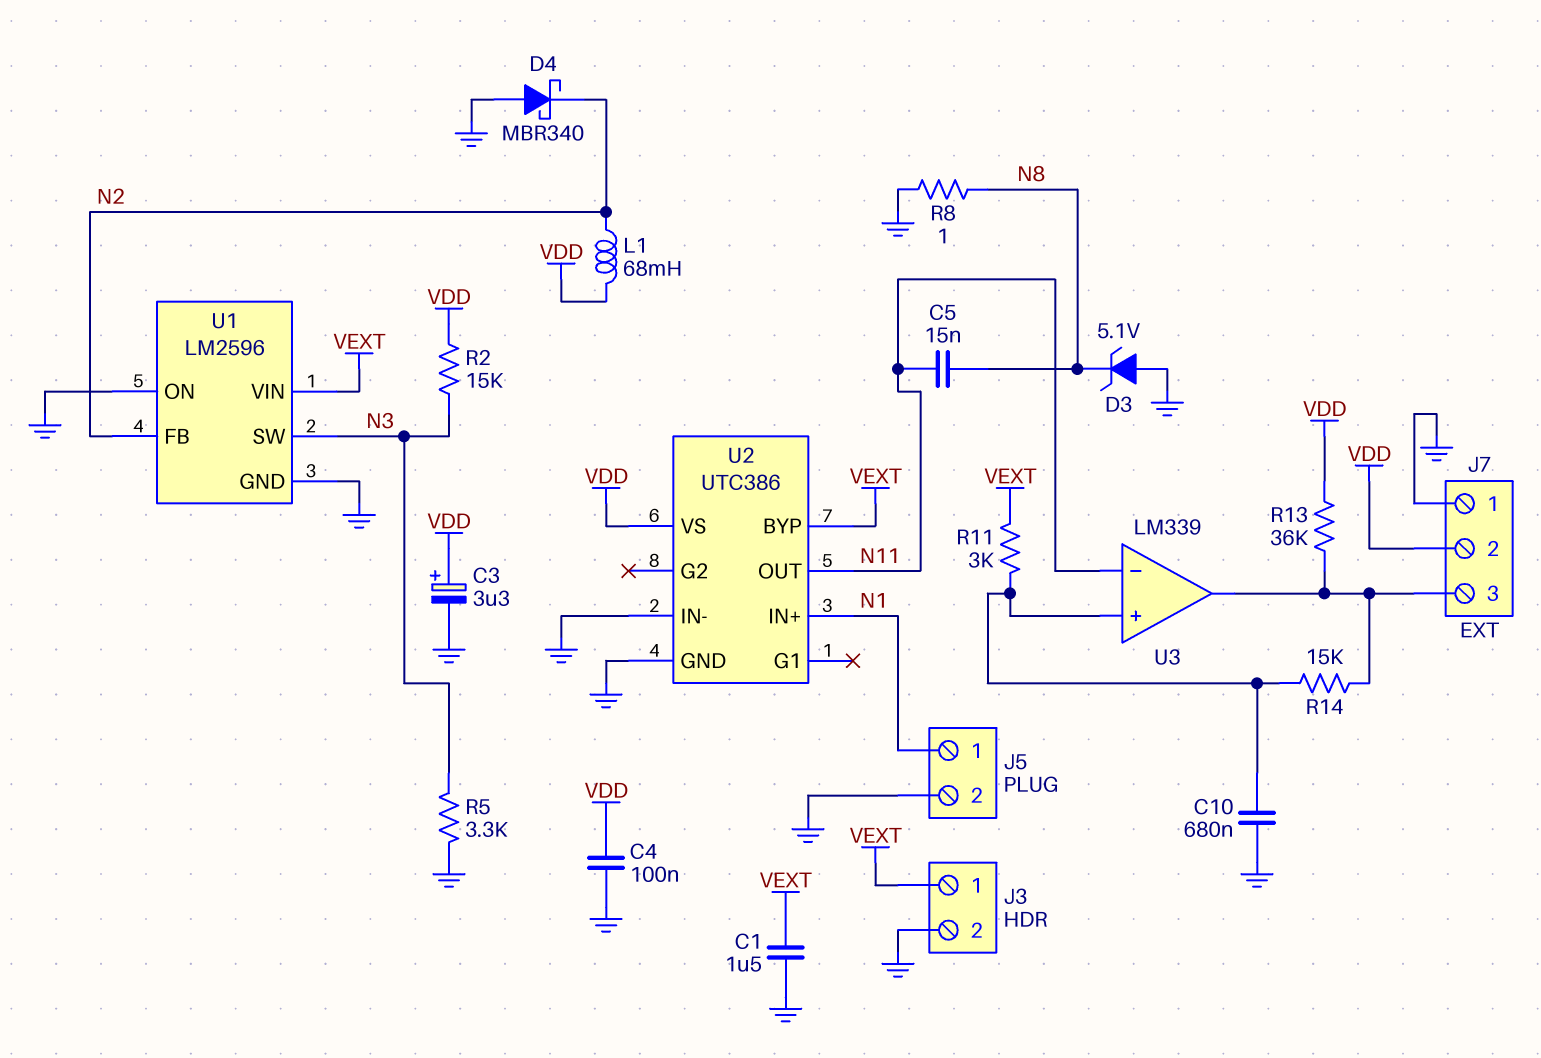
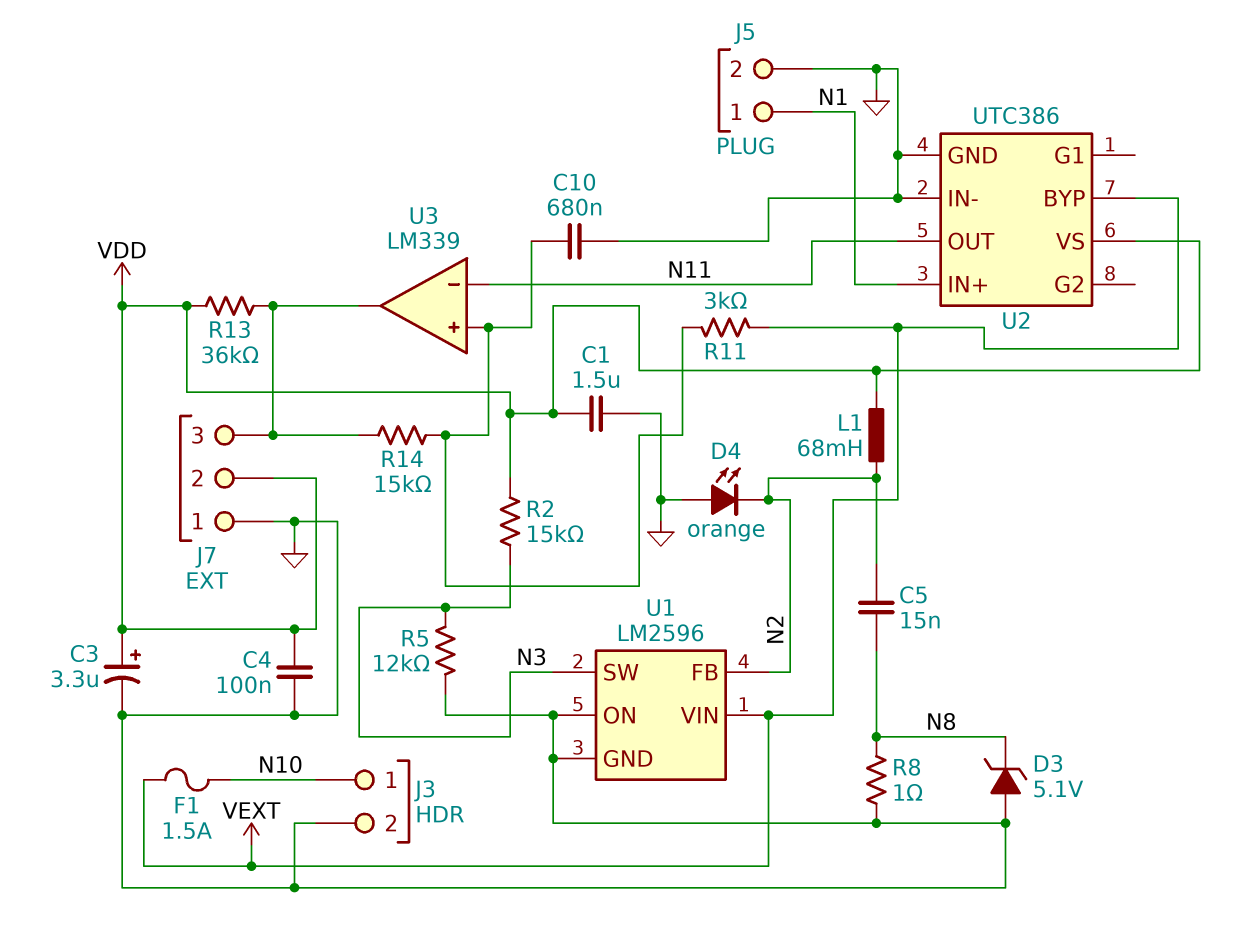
C1: 1.5uF (GND, VEXT) -> 1.5uF (GND, VDD)
C5: 15nF (N8, N11) -> 15nF (N2, N8)
D4: schottky MBR340 (A GND, K N2) -> LED orange (A GND, K N2)
F1: none -> 1.5A (N10, VEXT)
J3 pin 1: VEXT -> N10
R5: 3.3k (GND, N3) -> 12k (GND, N3)

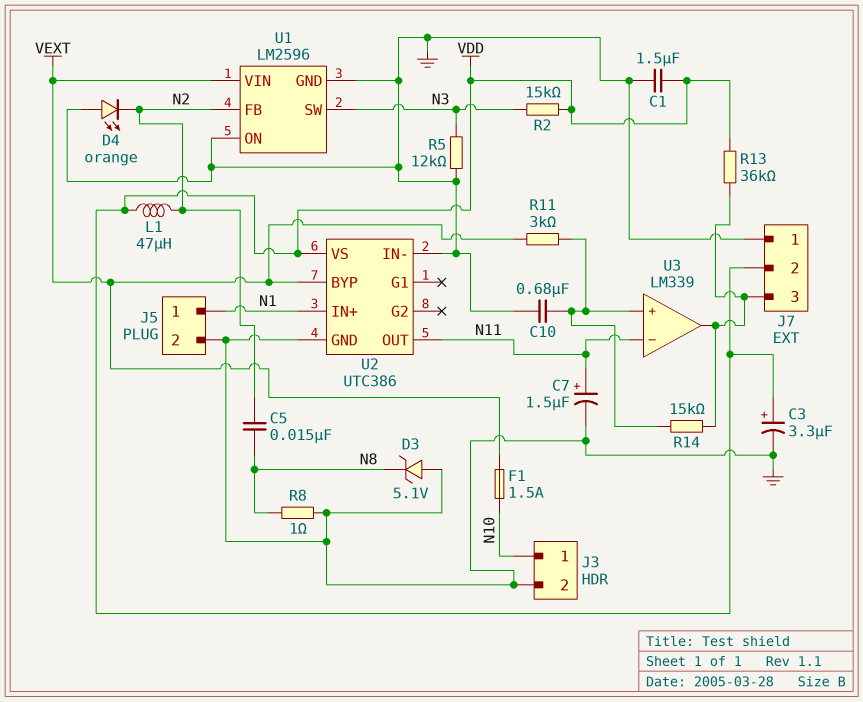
C4: 100nF (GND, VDD) -> none
C7: none -> 1.5uF (plus N11, minus GND)
L1: 68mH (N2, VDD) -> 47uH (N2, VDD)

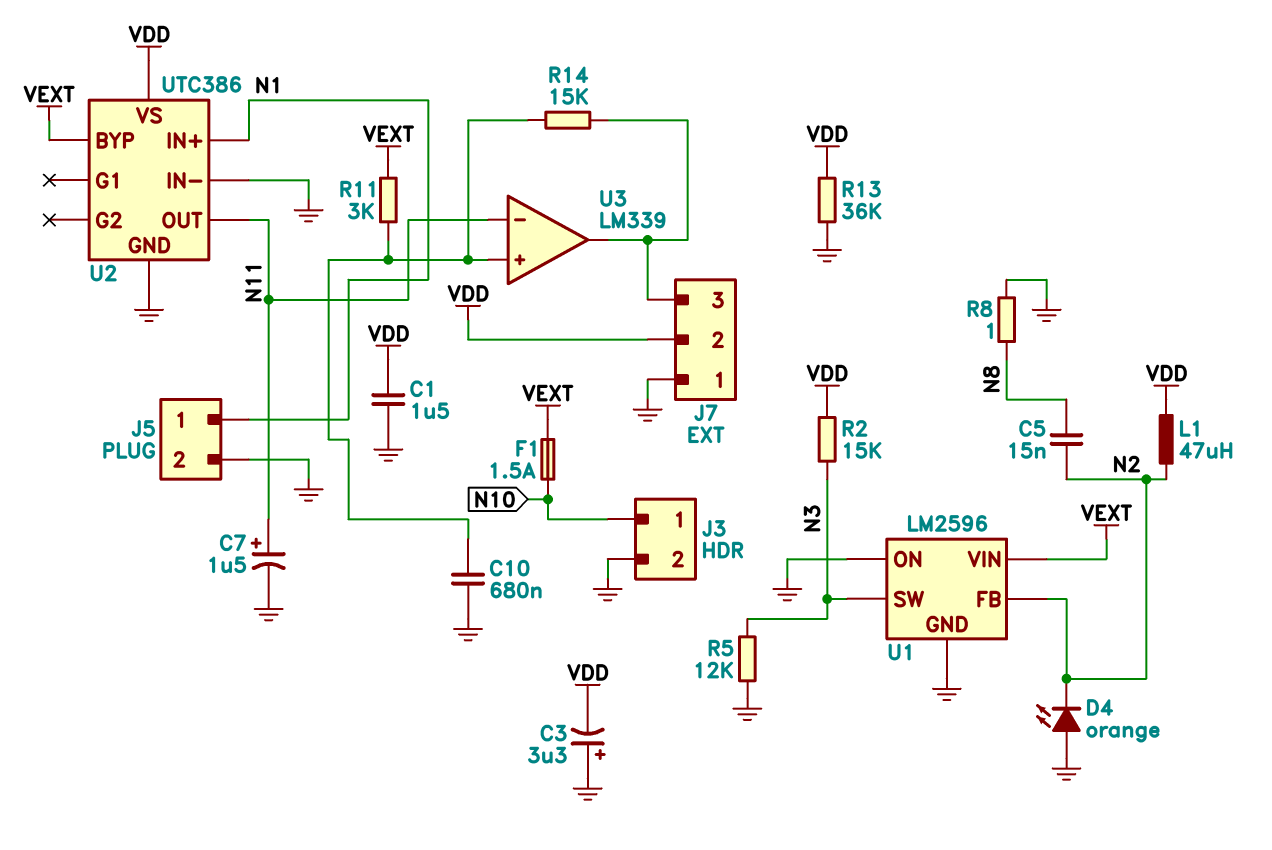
C3: 3.3uF (plus VDD, minus GND) -> 3.3uF (plus GND, minus VDD)
D3: zener 5.1V (A GND, K N8) -> none
R13: 36k (J7/3, VDD) -> 36k (GND, VDD)

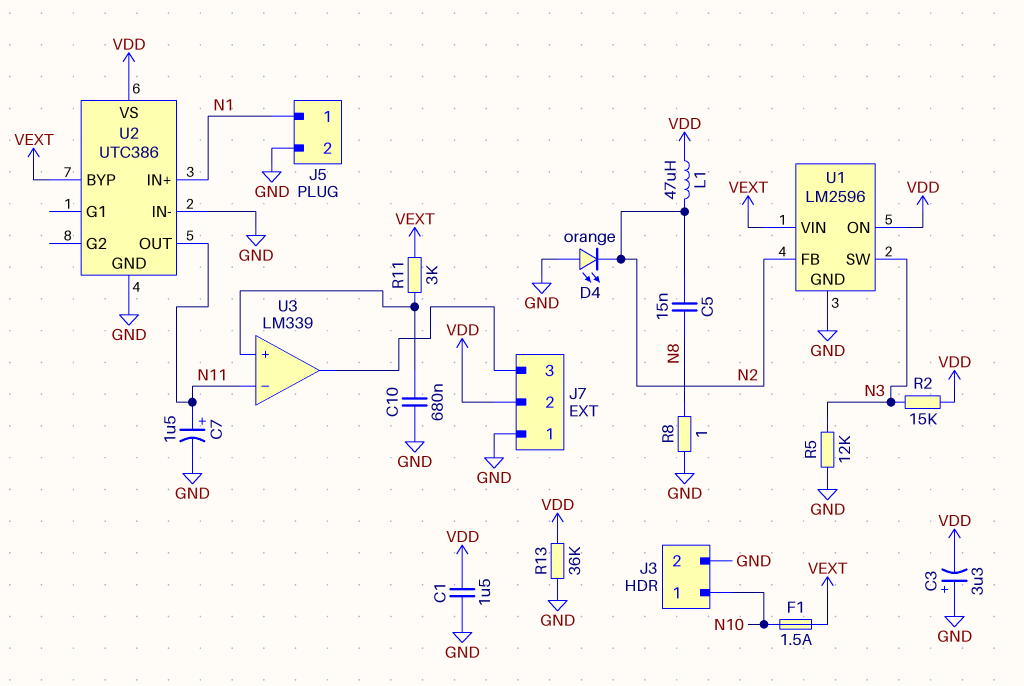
R14: 15k (J7/3, U3/in+) -> none
U1 pin ON: GND -> VDD

